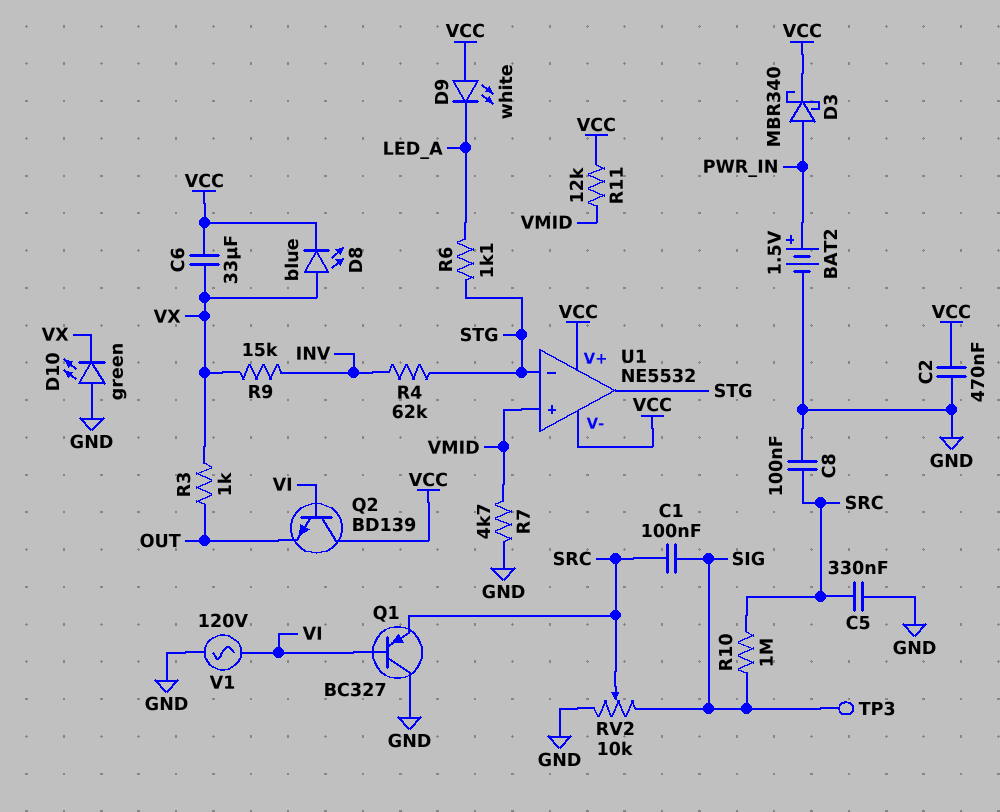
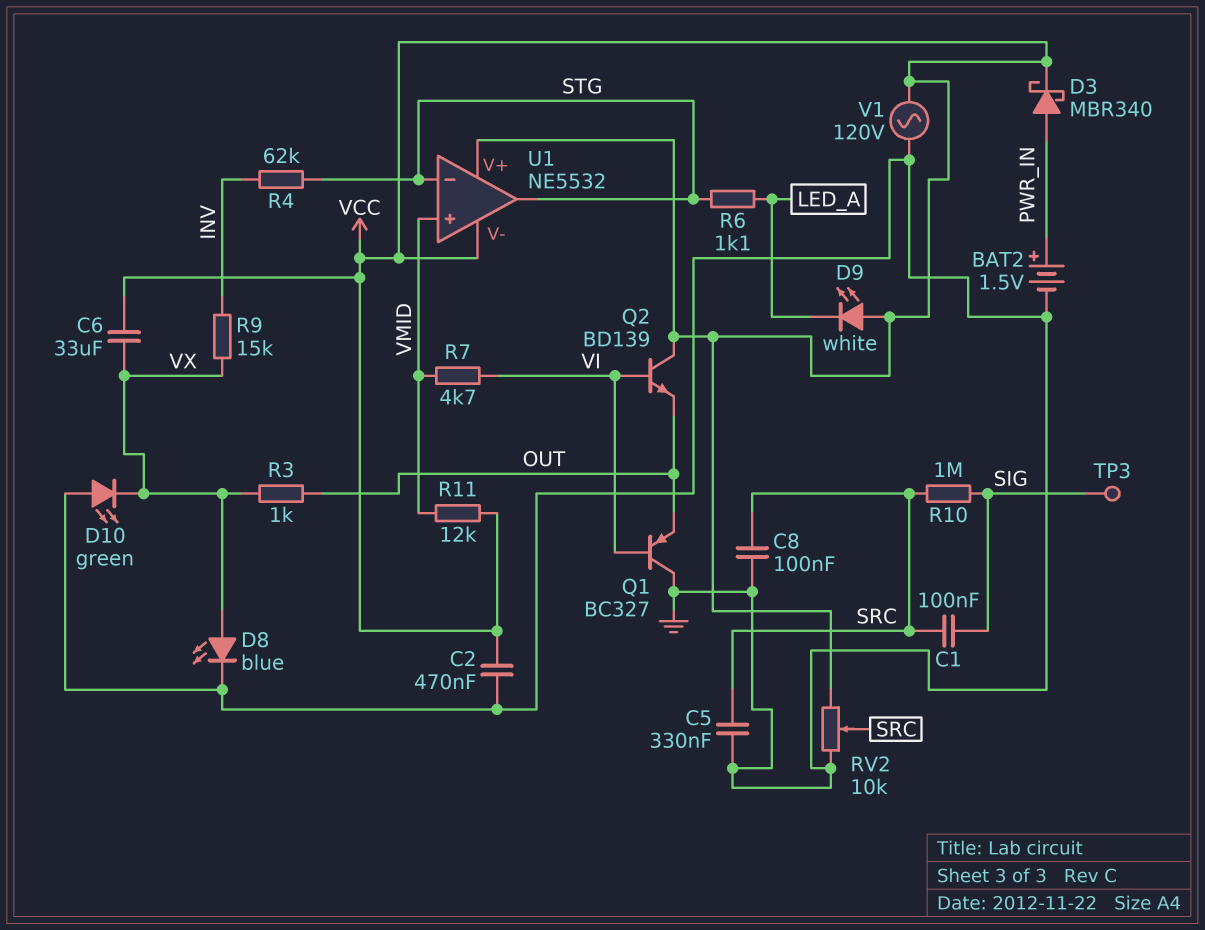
D8: LED blue (A VX, K VCC) -> LED blue (A VX, K GND)
Q1: PNP BC327 (B VI, C GND, E SRC) -> PNP BC327 (B VI, C GND, E OUT)
R7: 4.7k (GND, VMID) -> 4.7k (VI, VMID)
RV2: 10k (GND, SIG, wiper SRC) -> 10k (GND, VCC, wiper SRC)
V1: AC 120V (GND, VI) -> AC 120V (GND, VCC)

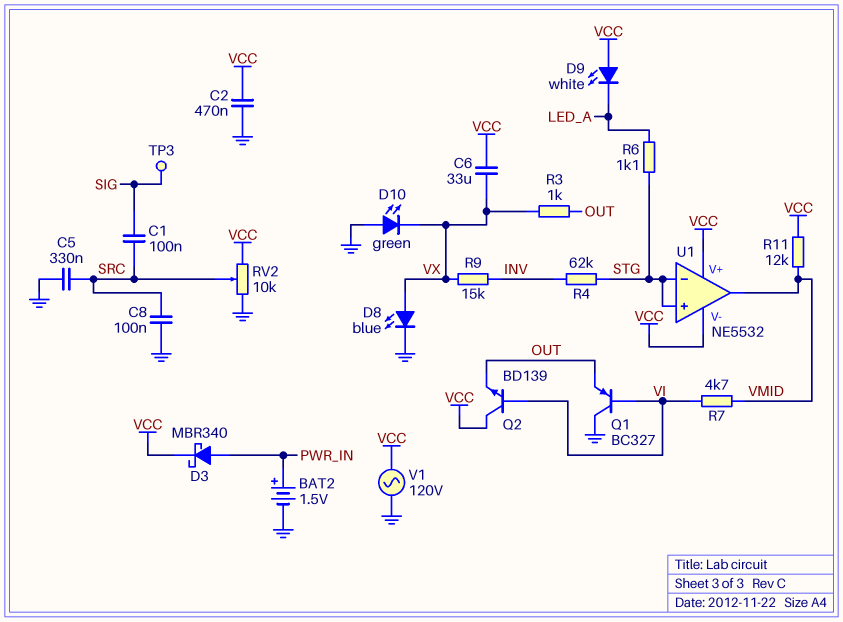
R10: 1M (SIG, SRC) -> none
U1 pin in+: VMID -> STG
U1 pin out: STG -> VMID

